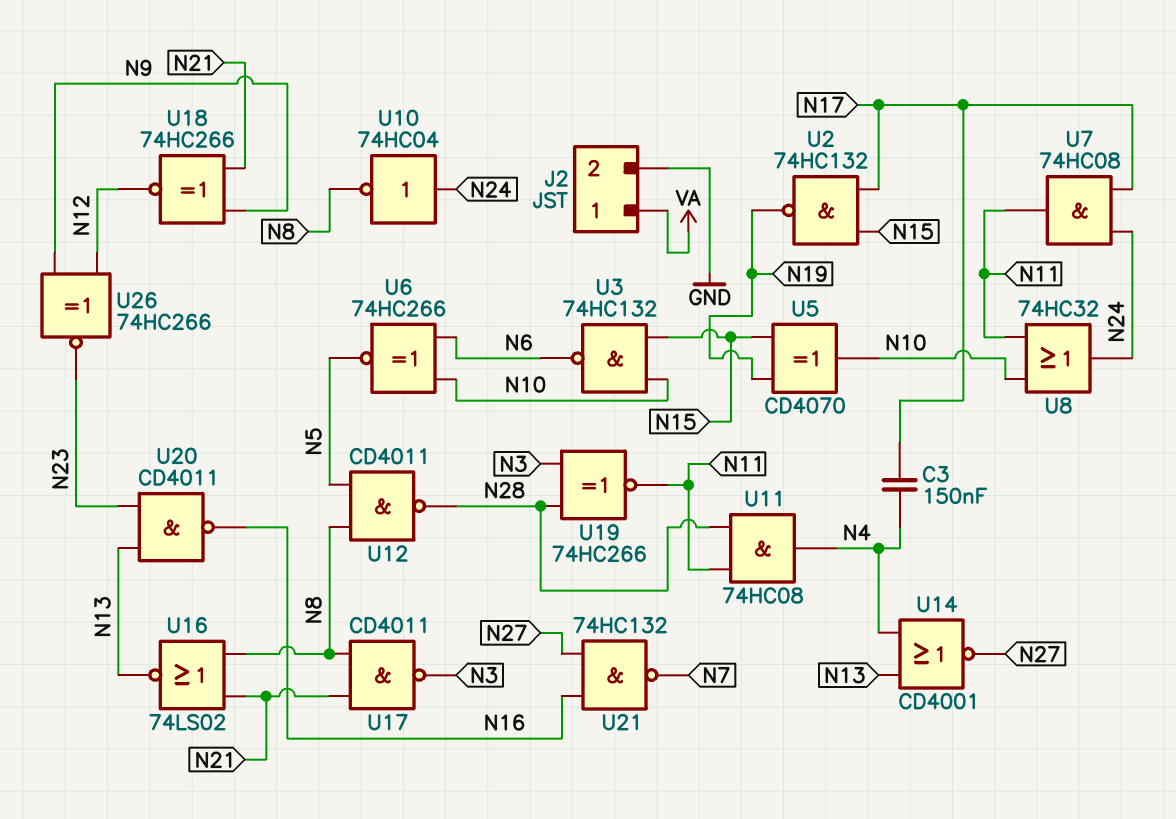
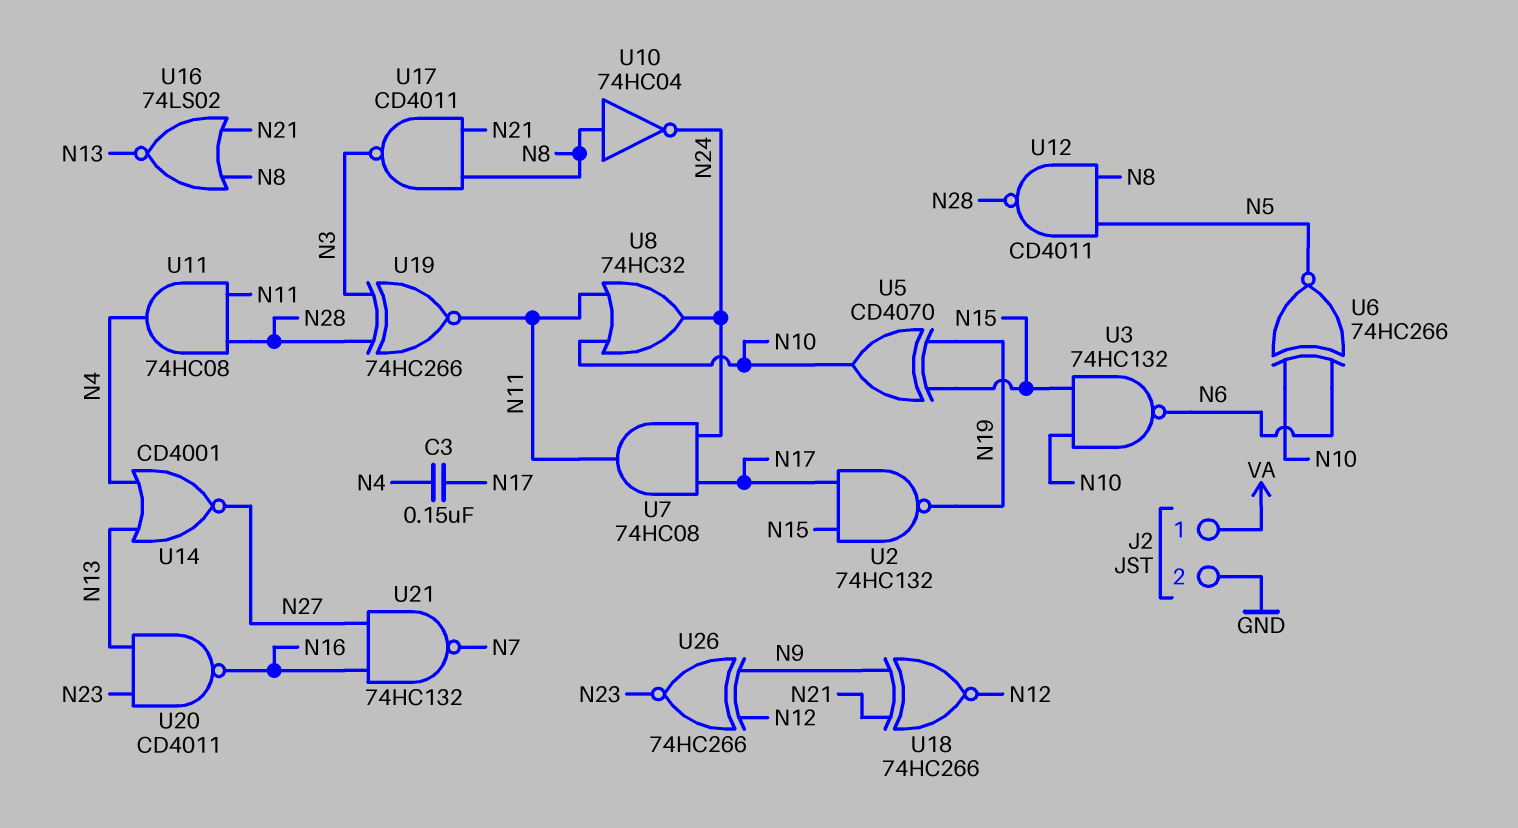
U10: NOT 74HC04 (in N24, out N8) -> NOT 74HC04 (in N8, out N24)

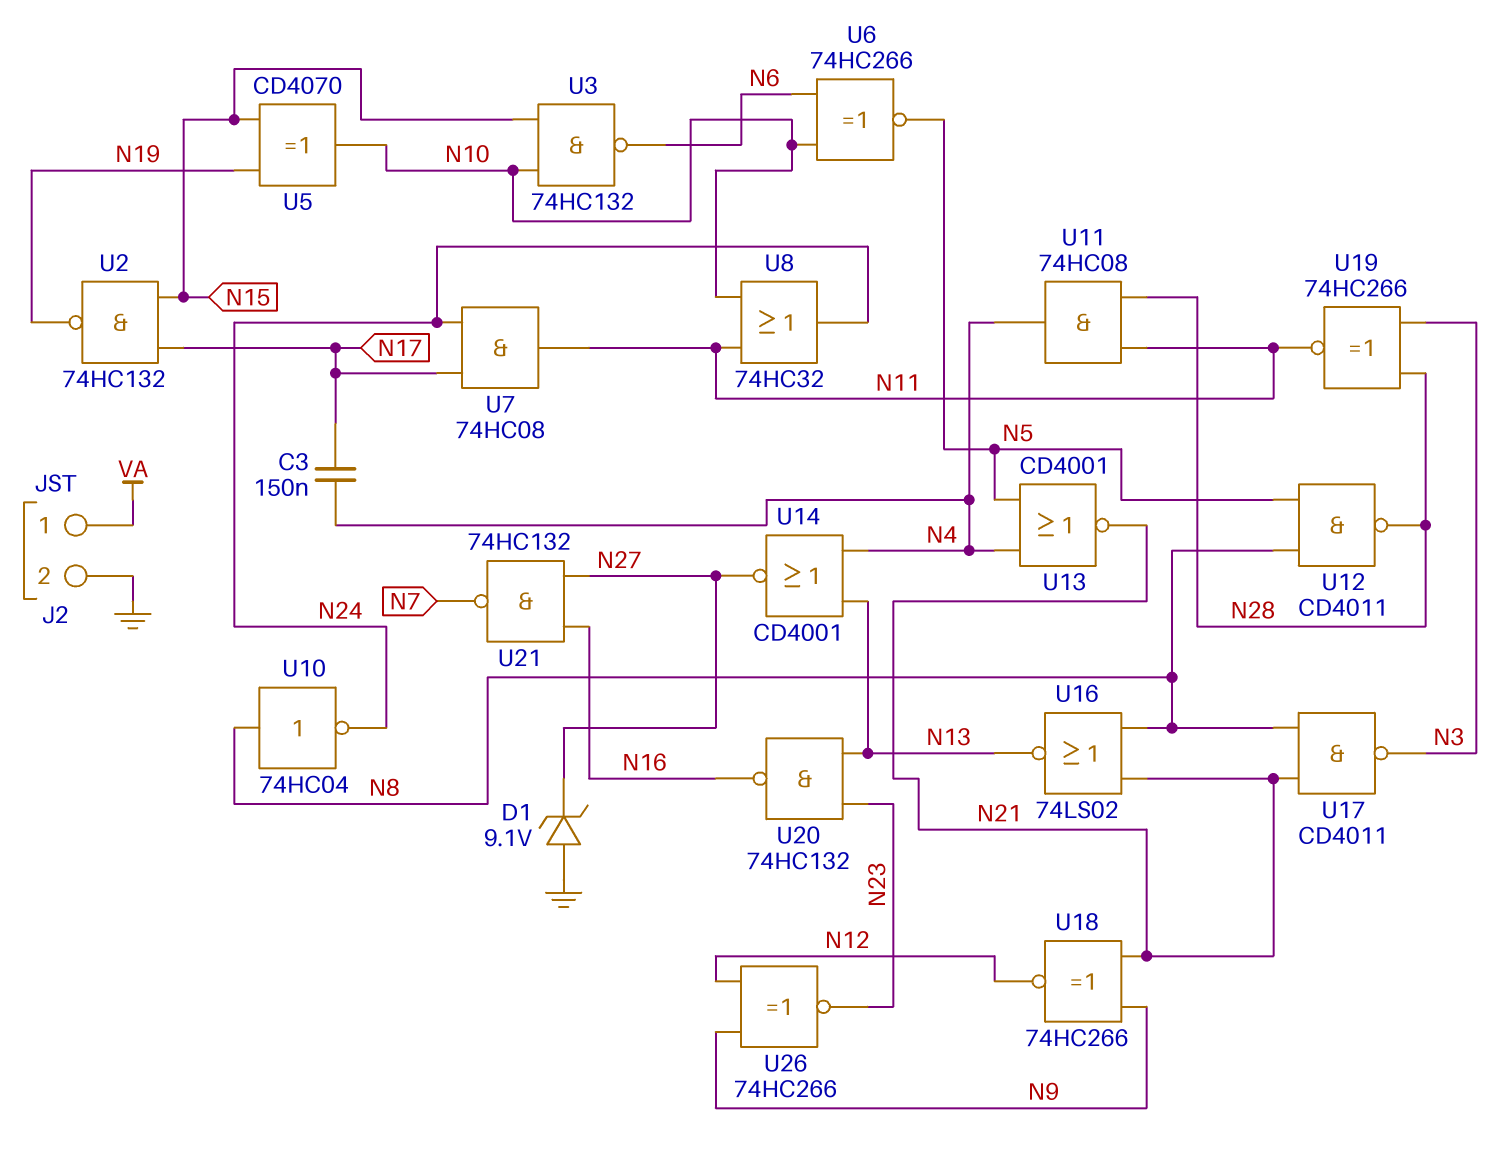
D1: none -> zener 9.1V (A GND, K N27)
U13: none -> NOR CD4001 (in N4, in N5, out N21)
U20: NAND CD4011 (in N13, in N23, out N16) -> NAND 74HC132 (in N13, in N23, out N16)

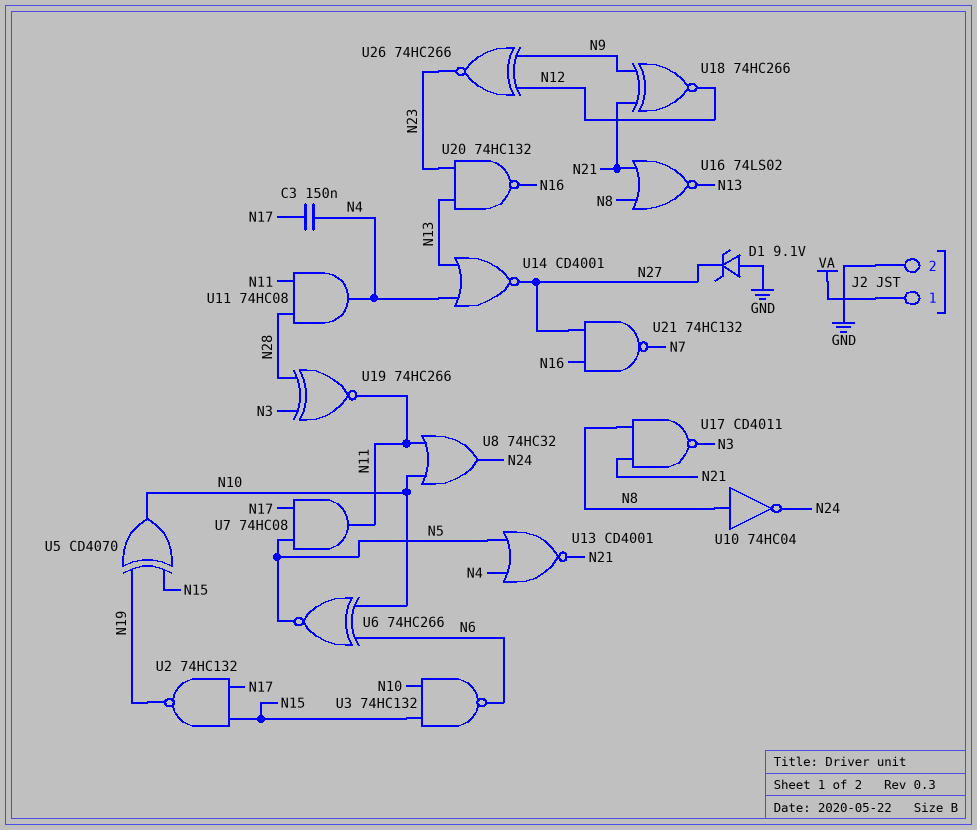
U7: AND 74HC08 (in N17, in N24, out N11) -> AND 74HC08 (in N5, in N17, out N11)
U12: NAND CD4011 (in N5, in N8, out N28) -> none

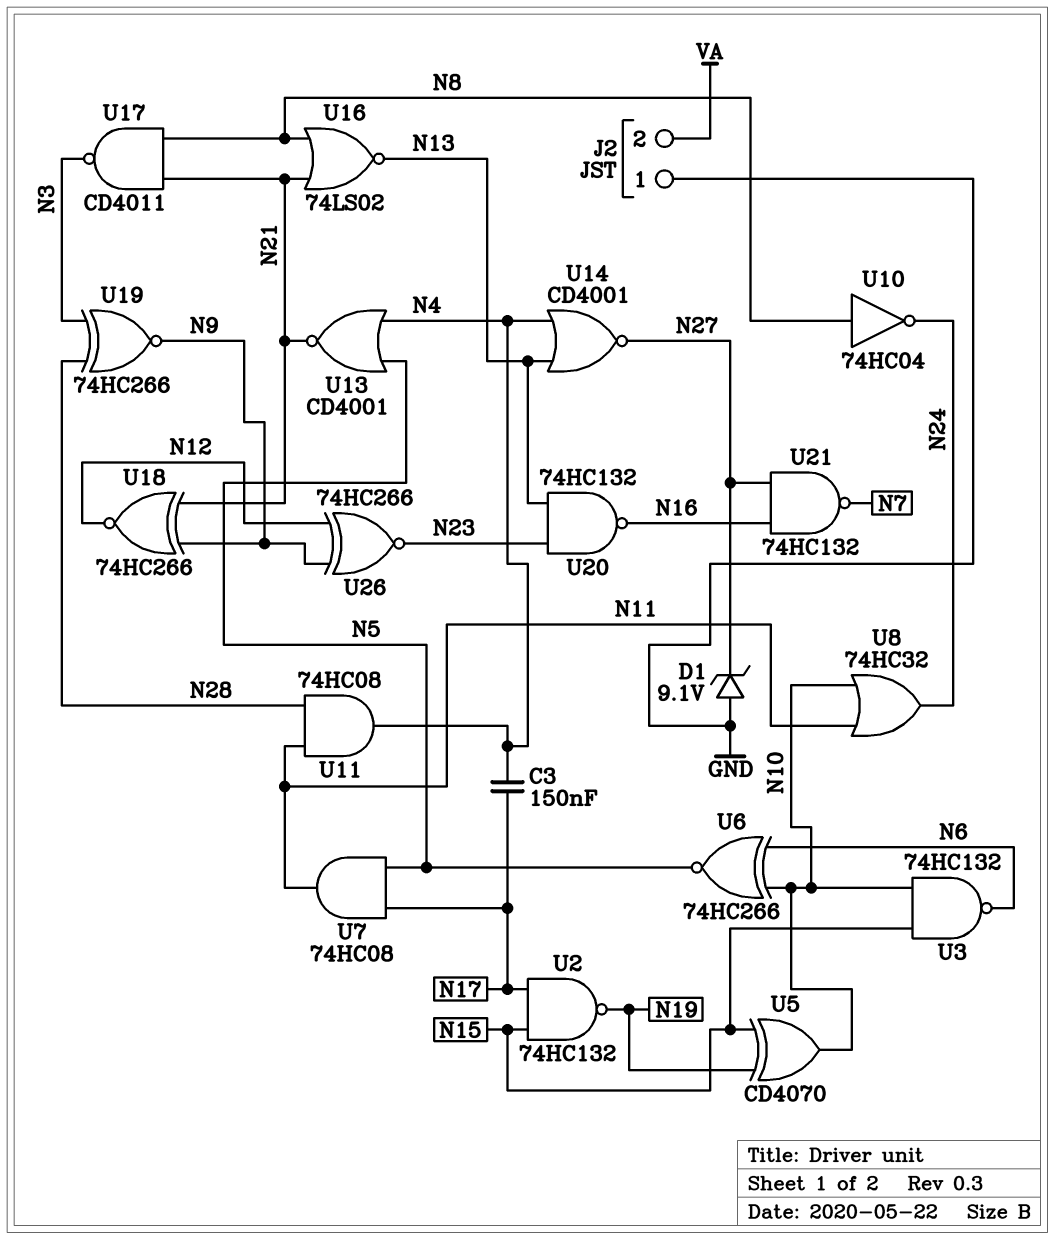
J2 pin 1: VA -> GND
J2 pin 2: GND -> VA
U19: XNOR 74HC266 (in N3, in N28, out N11) -> XNOR 74HC266 (in N3, in N28, out N9)

